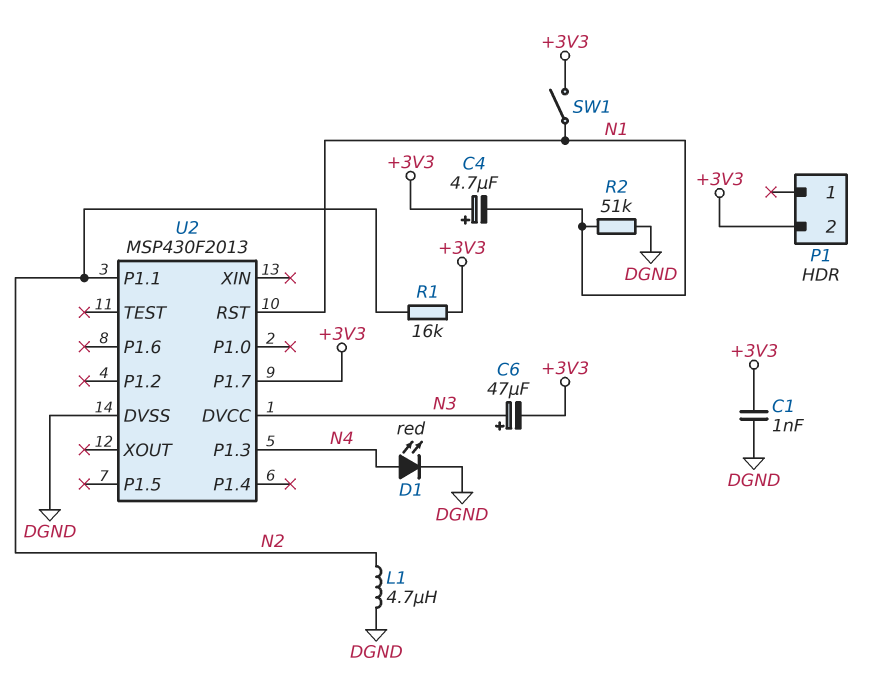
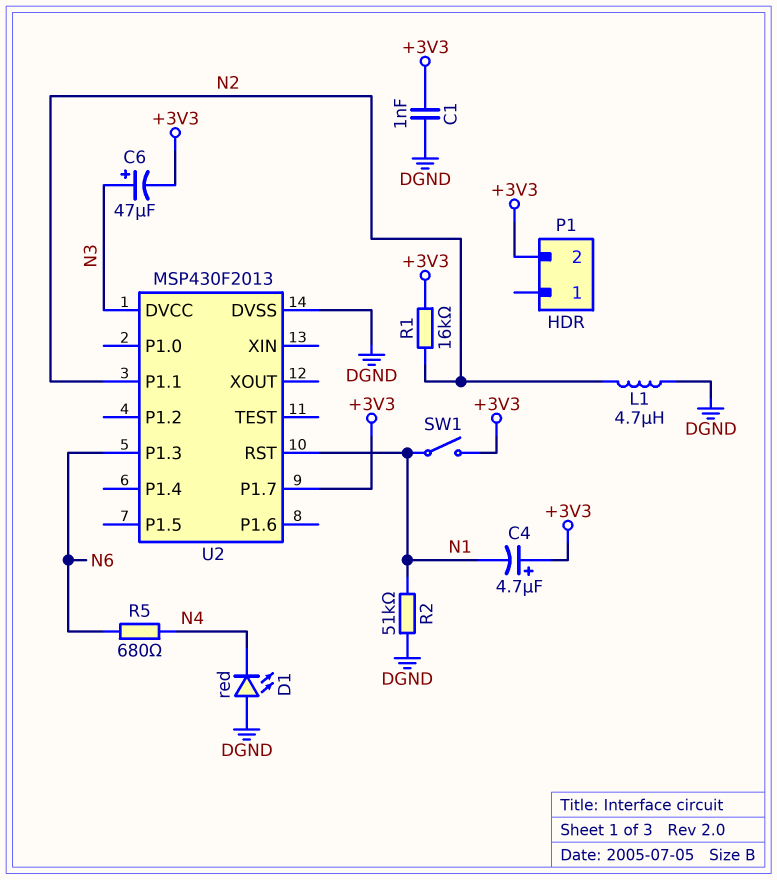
D1: LED red (A N4, K DGND) -> LED red (A DGND, K N4)
R5: none -> 680 (N4, N6)
U2 pin P1.3: N4 -> N6

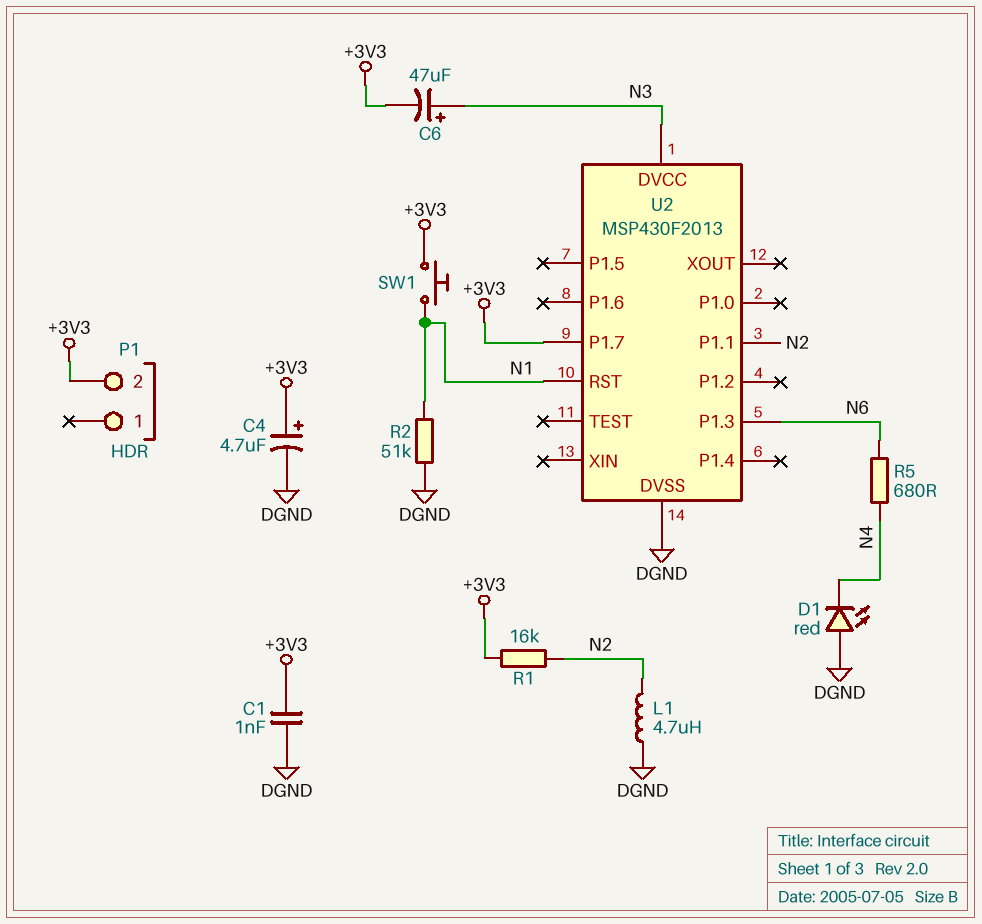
C4: 4.7uF (plus +3V3, minus N1) -> 4.7uF (plus +3V3, minus DGND)
SW1: switch (+3V3, N1) -> button (+3V3, N1)

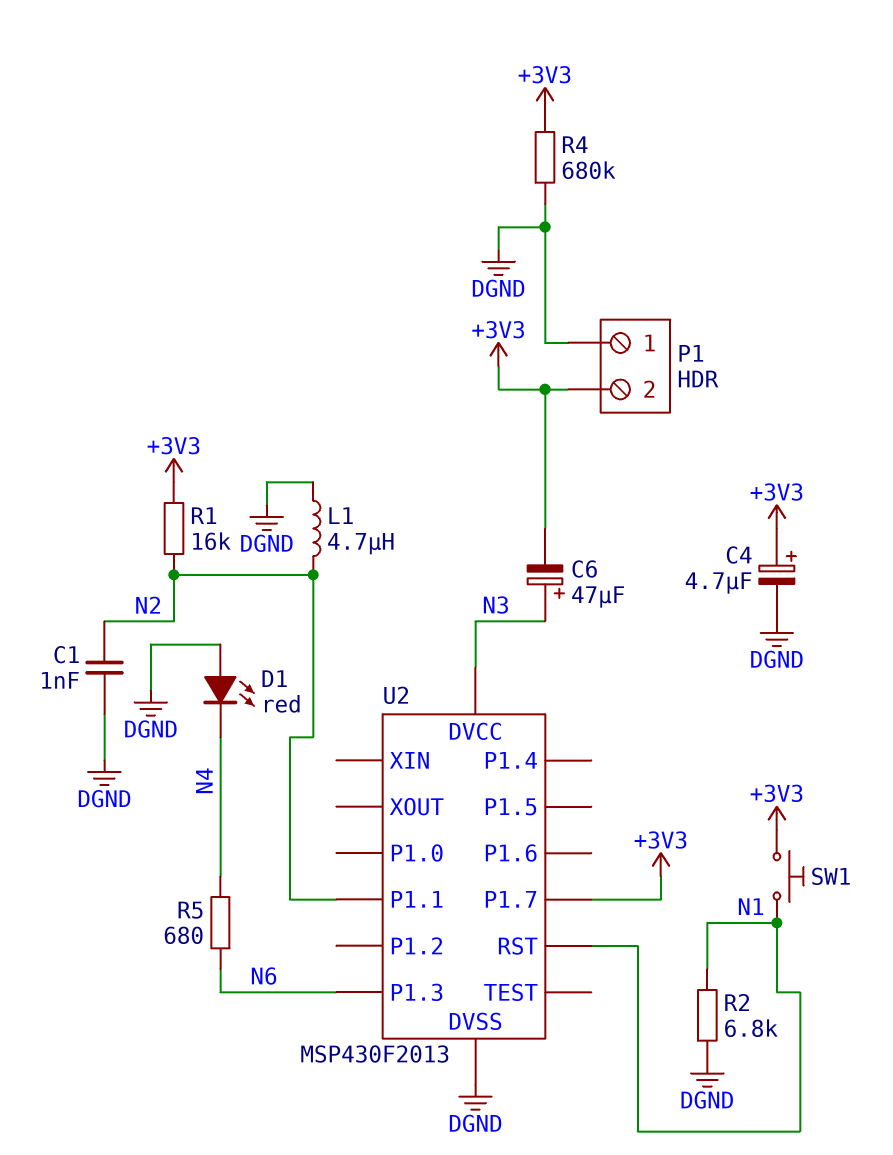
C1: 1nF (+3V3, DGND) -> 1nF (DGND, N2)
P1 pin 1: none -> DGND
R2: 51k (DGND, N1) -> 6.8k (DGND, N1)
R4: none -> 680k (+3V3, DGND)

